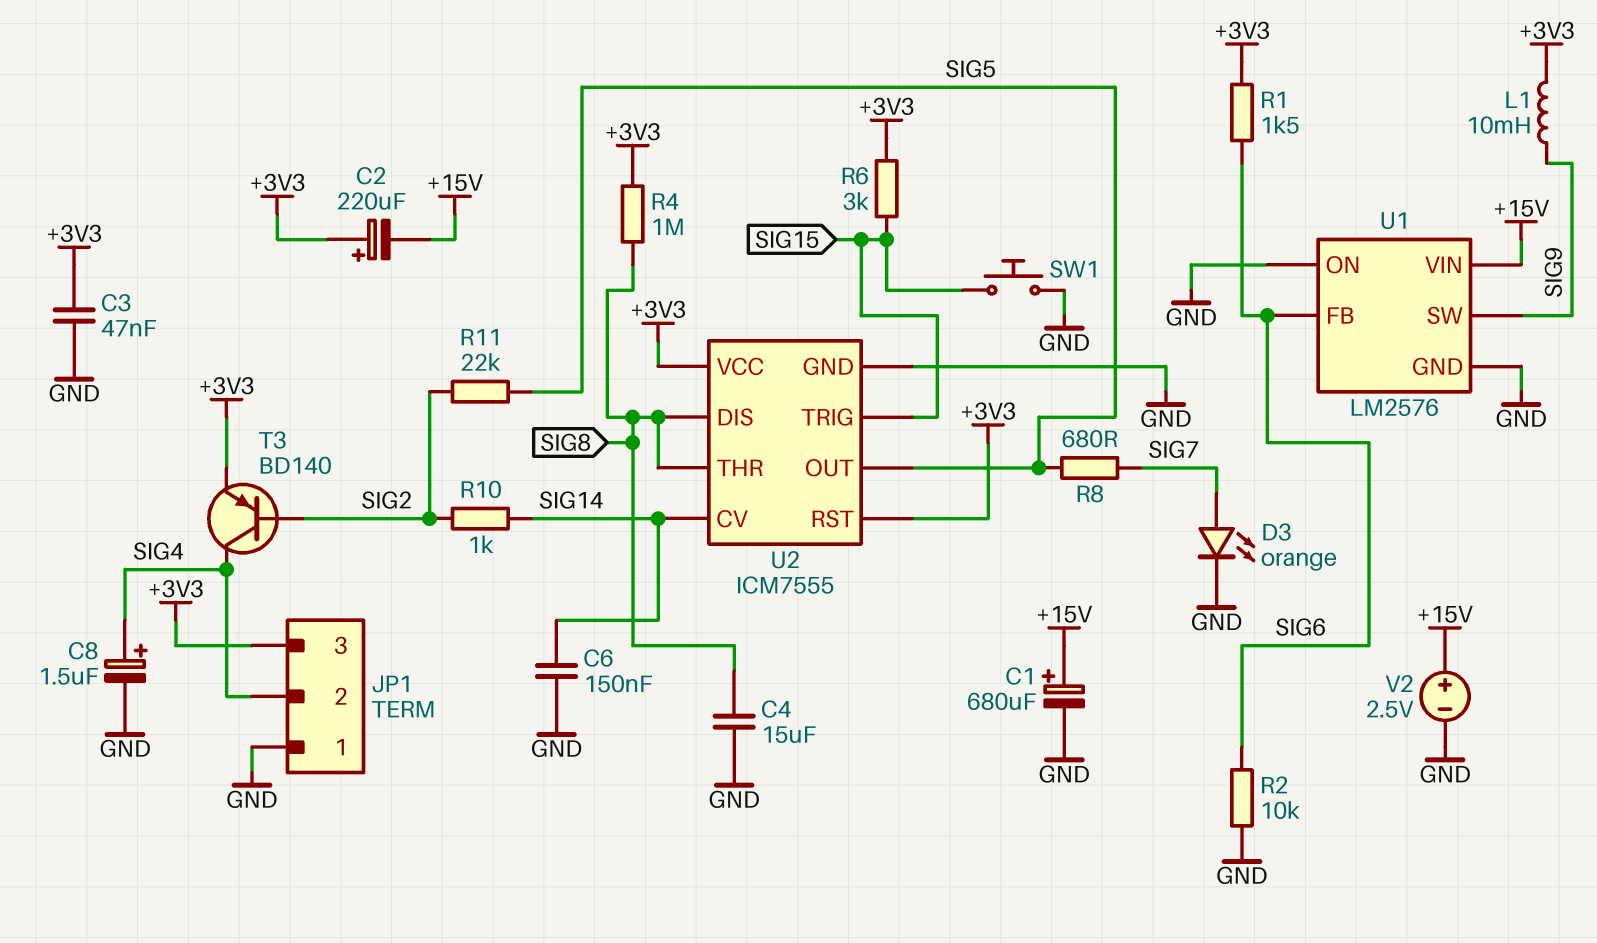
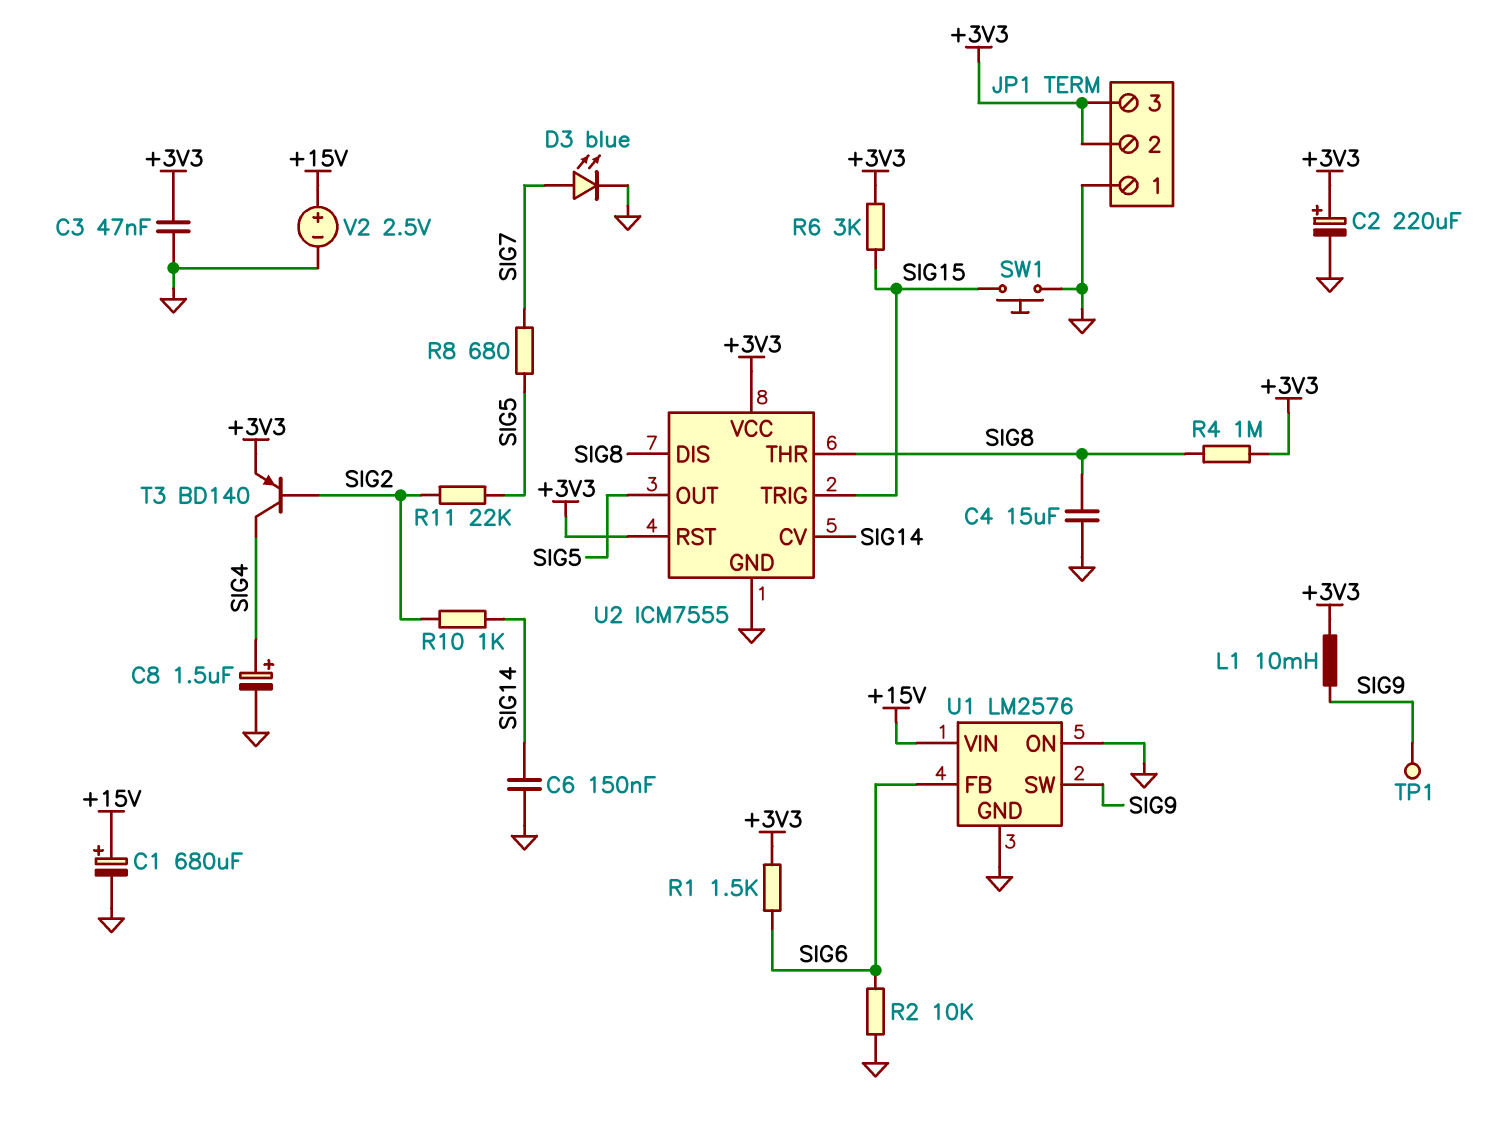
C2: 220uF (plus +3V3, minus +15V) -> 220uF (plus +3V3, minus GND)
D3: LED orange (A SIG7, K GND) -> LED blue (A SIG7, K GND)
JP1 pin 2: SIG4 -> +3V3
TP1: none -> test point (SIG9)

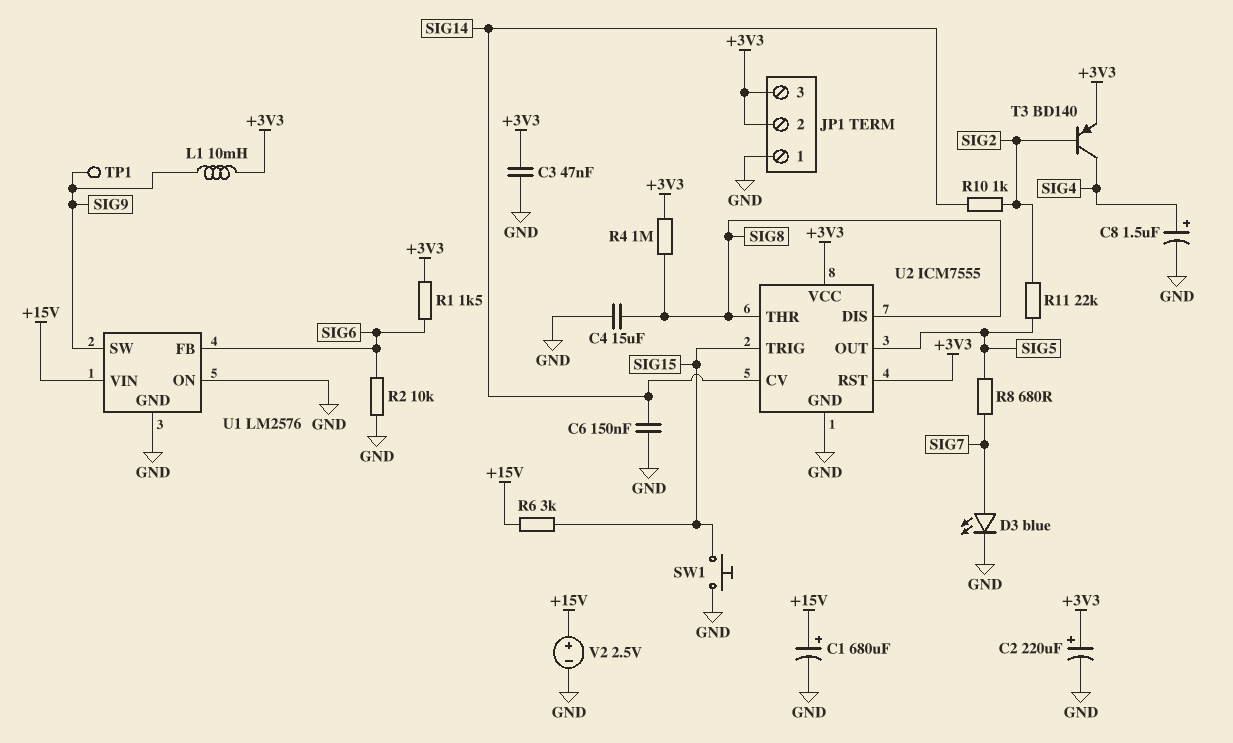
R6: 3k (+3V3, SIG15) -> 3k (+15V, SIG15)

